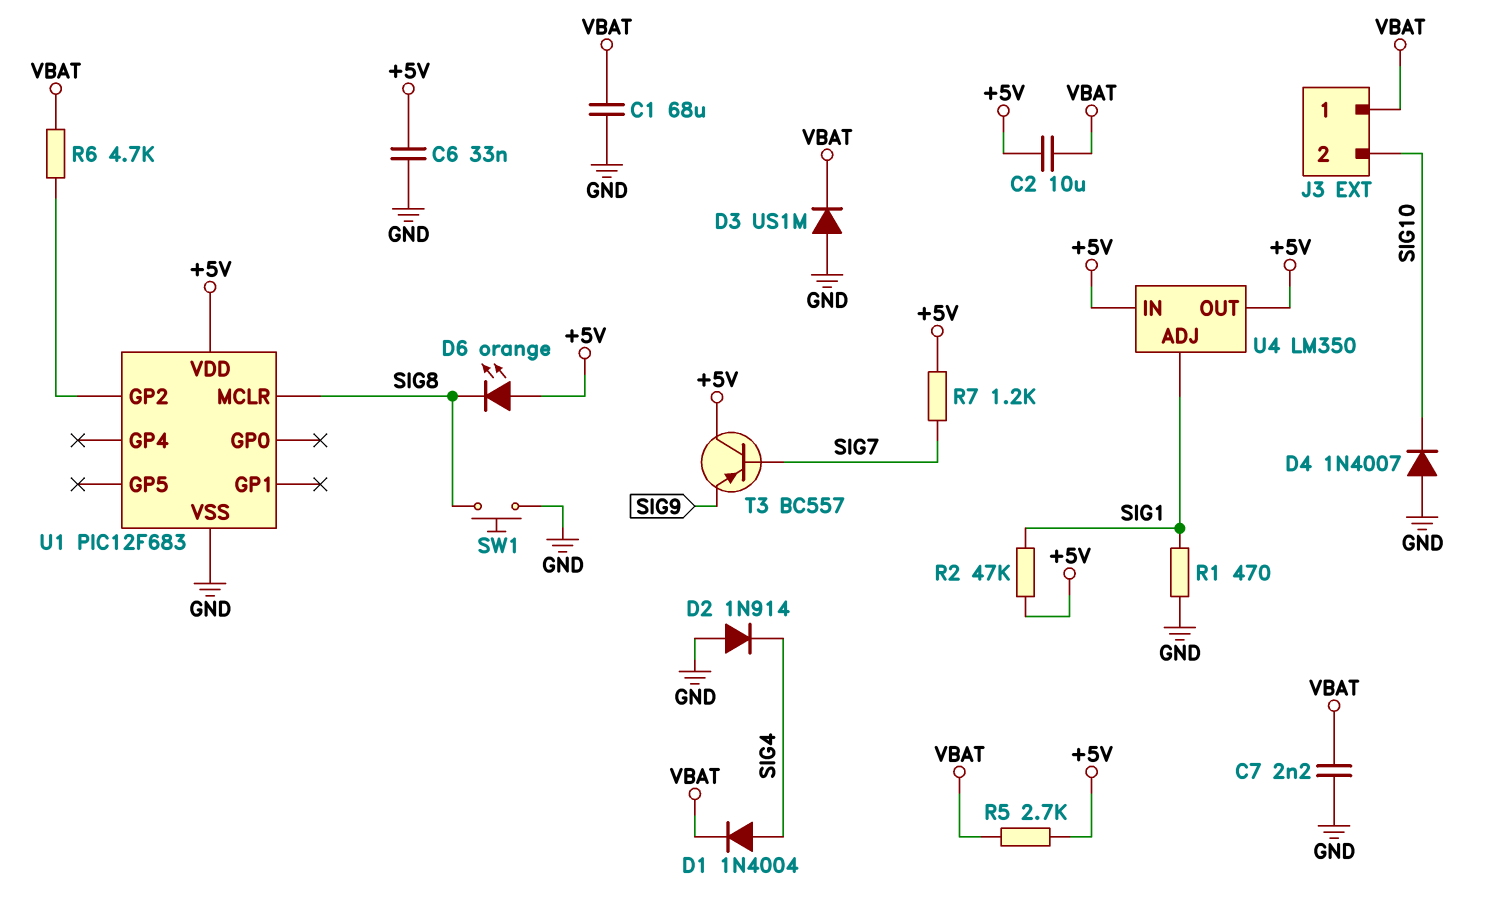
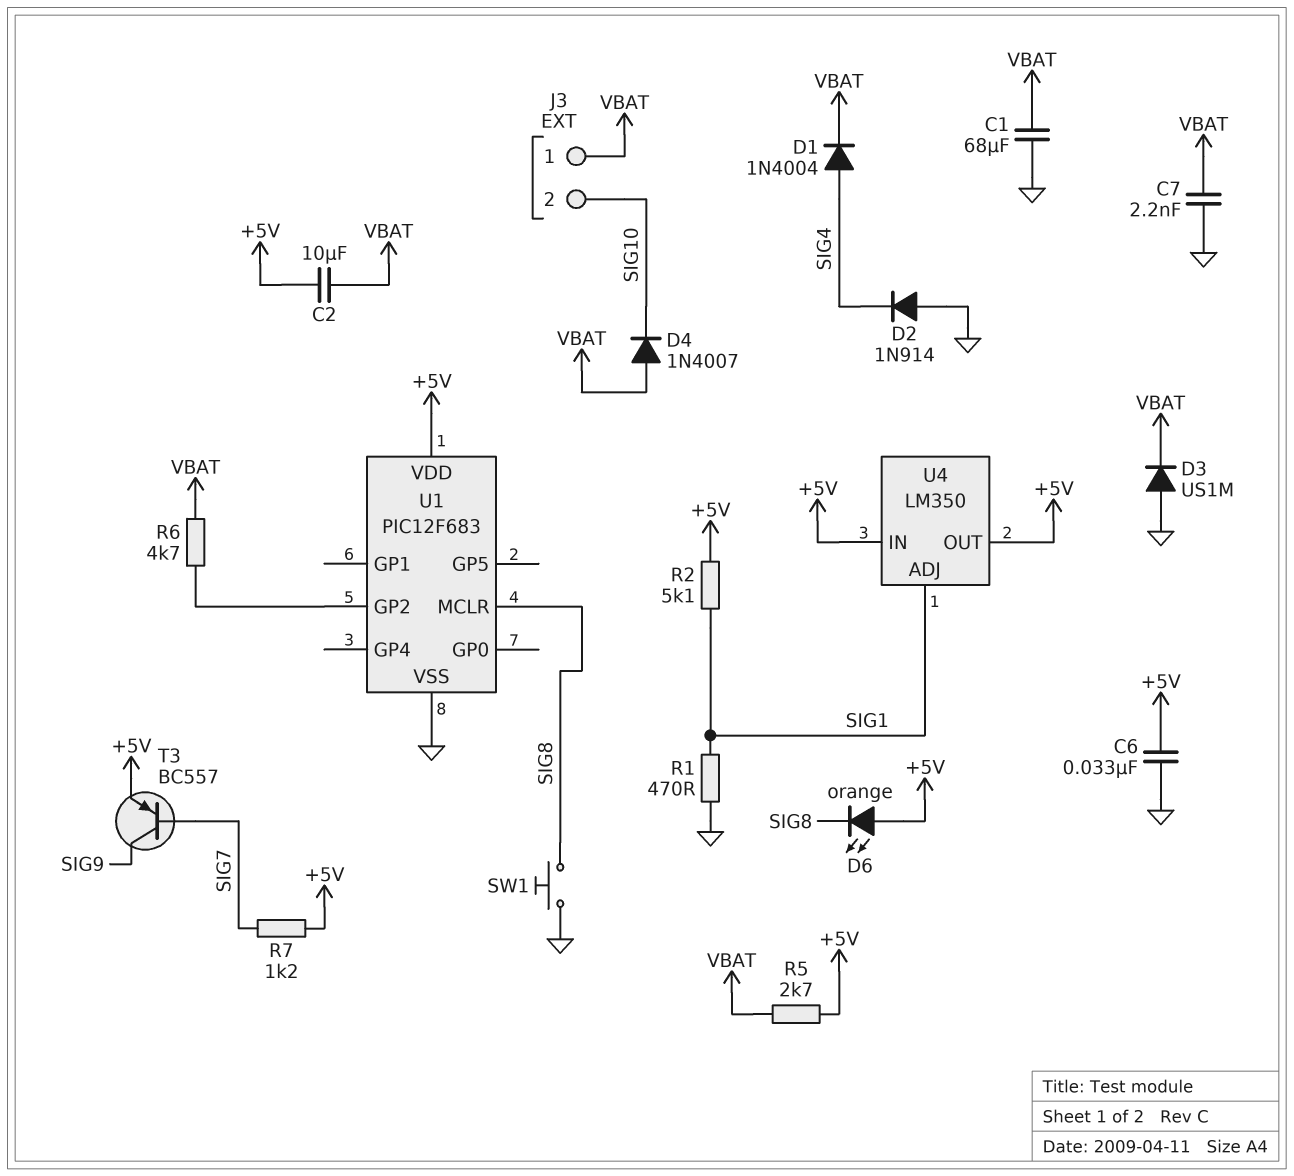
D4: diode 1N4007 (A GND, K SIG10) -> diode 1N4007 (A VBAT, K SIG10)
R2: 47k (+5V, SIG1) -> 5.1k (+5V, SIG1)
T3: PNP BC557 (B SIG7, C +5V, E SIG9) -> PNP BC557 (B SIG7, C SIG9, E +5V)

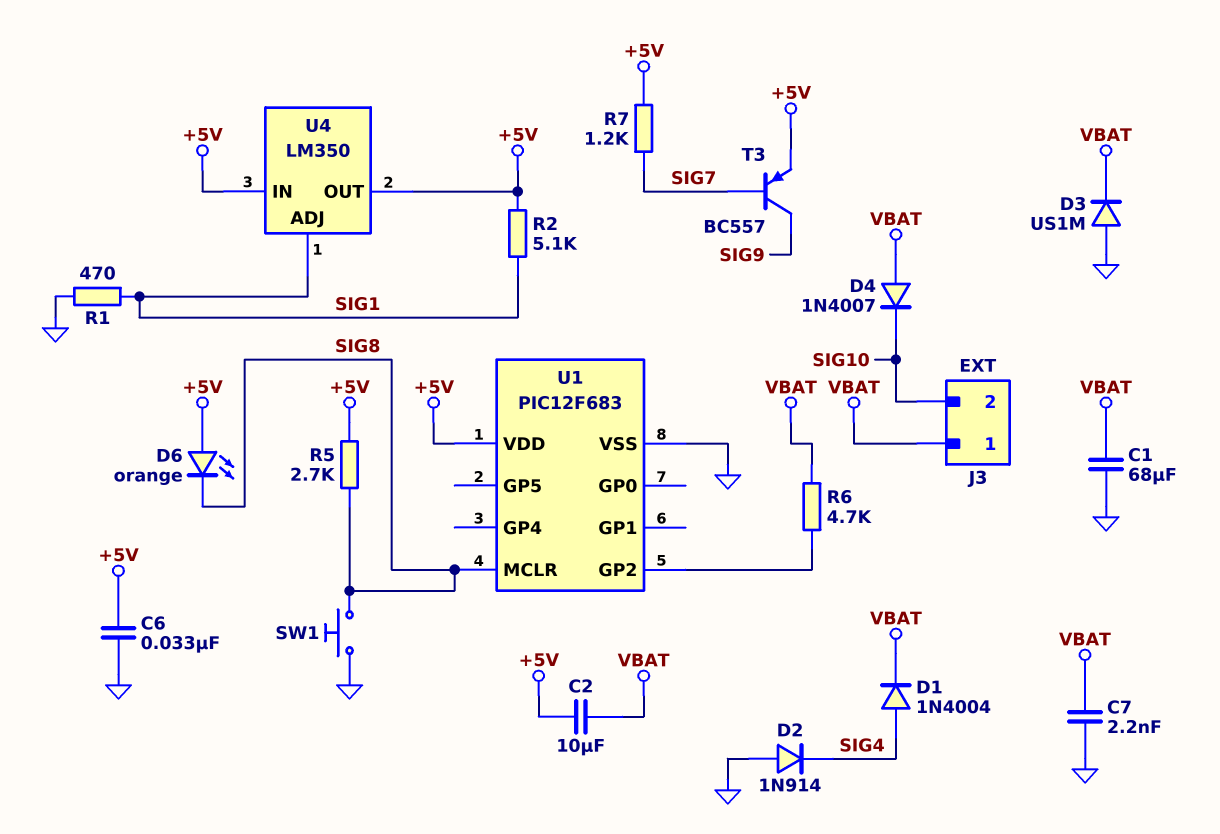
R5: 2.7k (+5V, VBAT) -> 2.7k (+5V, SIG8)

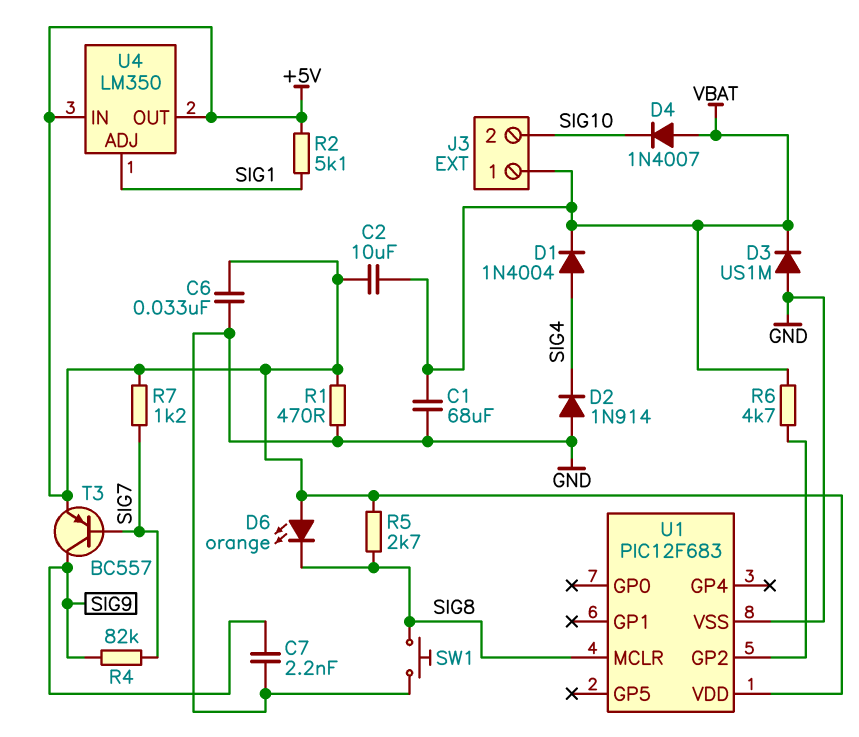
C7: 2.2nF (GND, VBAT) -> 2.2nF (GND, SIG9)
R1: 470 (GND, SIG1) -> 470 (+5V, GND)
R4: none -> 82k (SIG7, SIG9)

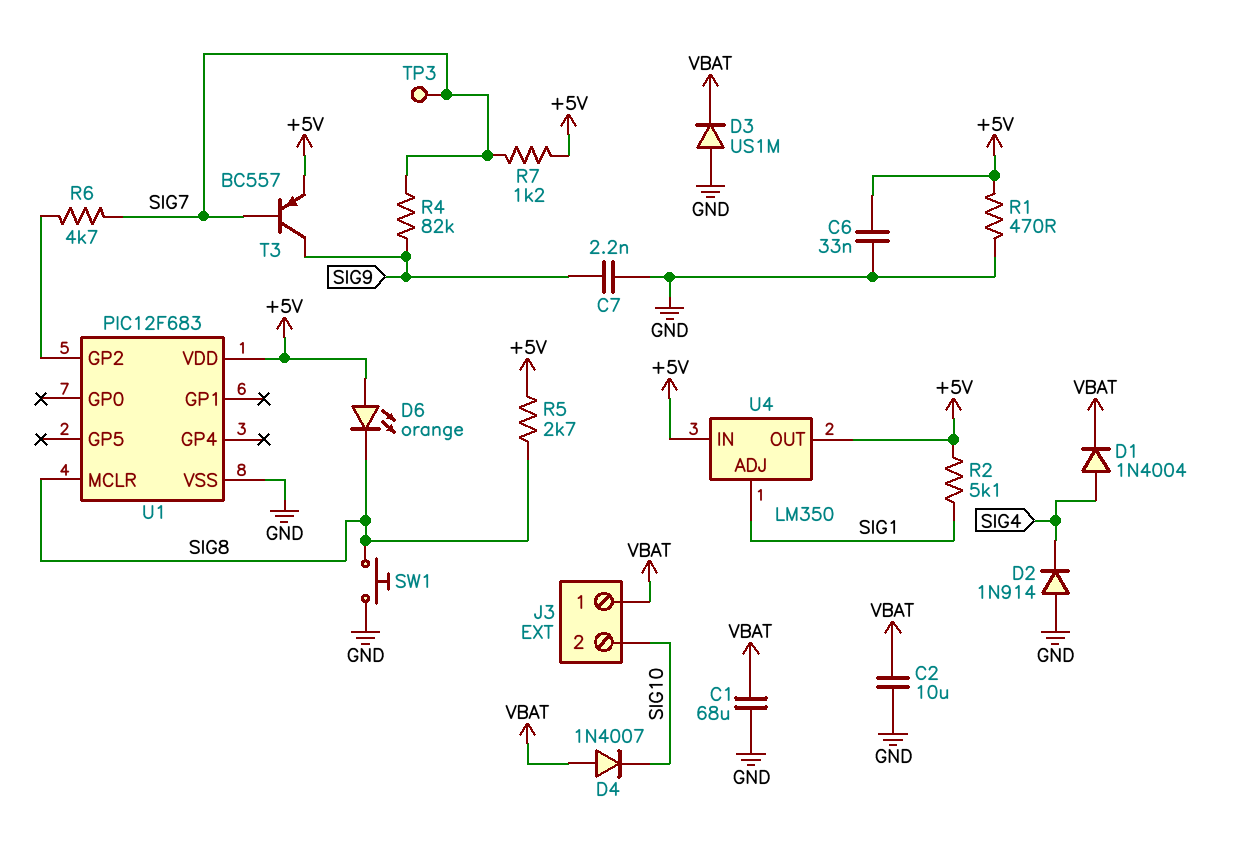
C2: 10uF (+5V, VBAT) -> 10uF (GND, VBAT)
R6: 4.7k (U1/GP2, VBAT) -> 4.7k (SIG7, U1/GP2)
TP3: none -> test point (SIG7)

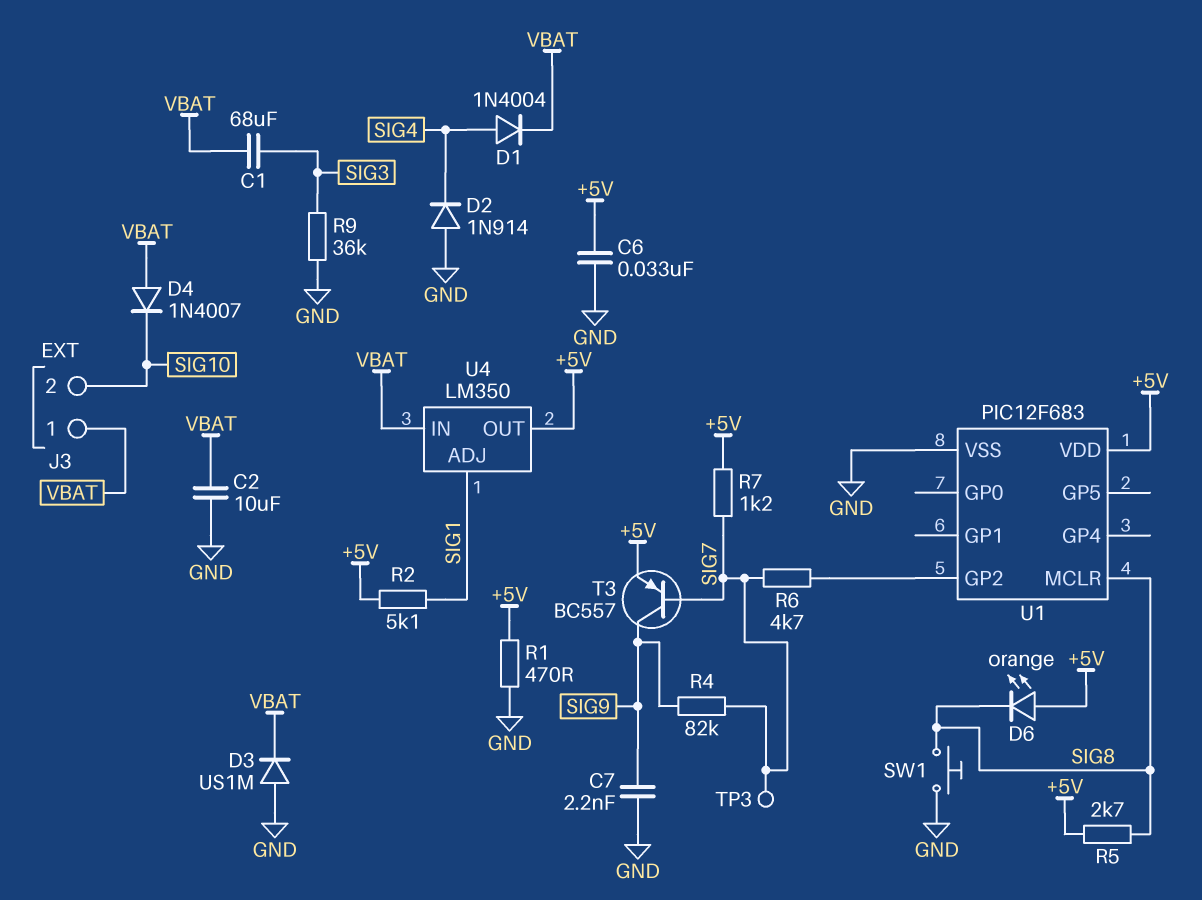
C1: 68uF (GND, VBAT) -> 68uF (SIG3, VBAT)
R9: none -> 36k (GND, SIG3)
U4 pin IN: +5V -> VBAT

